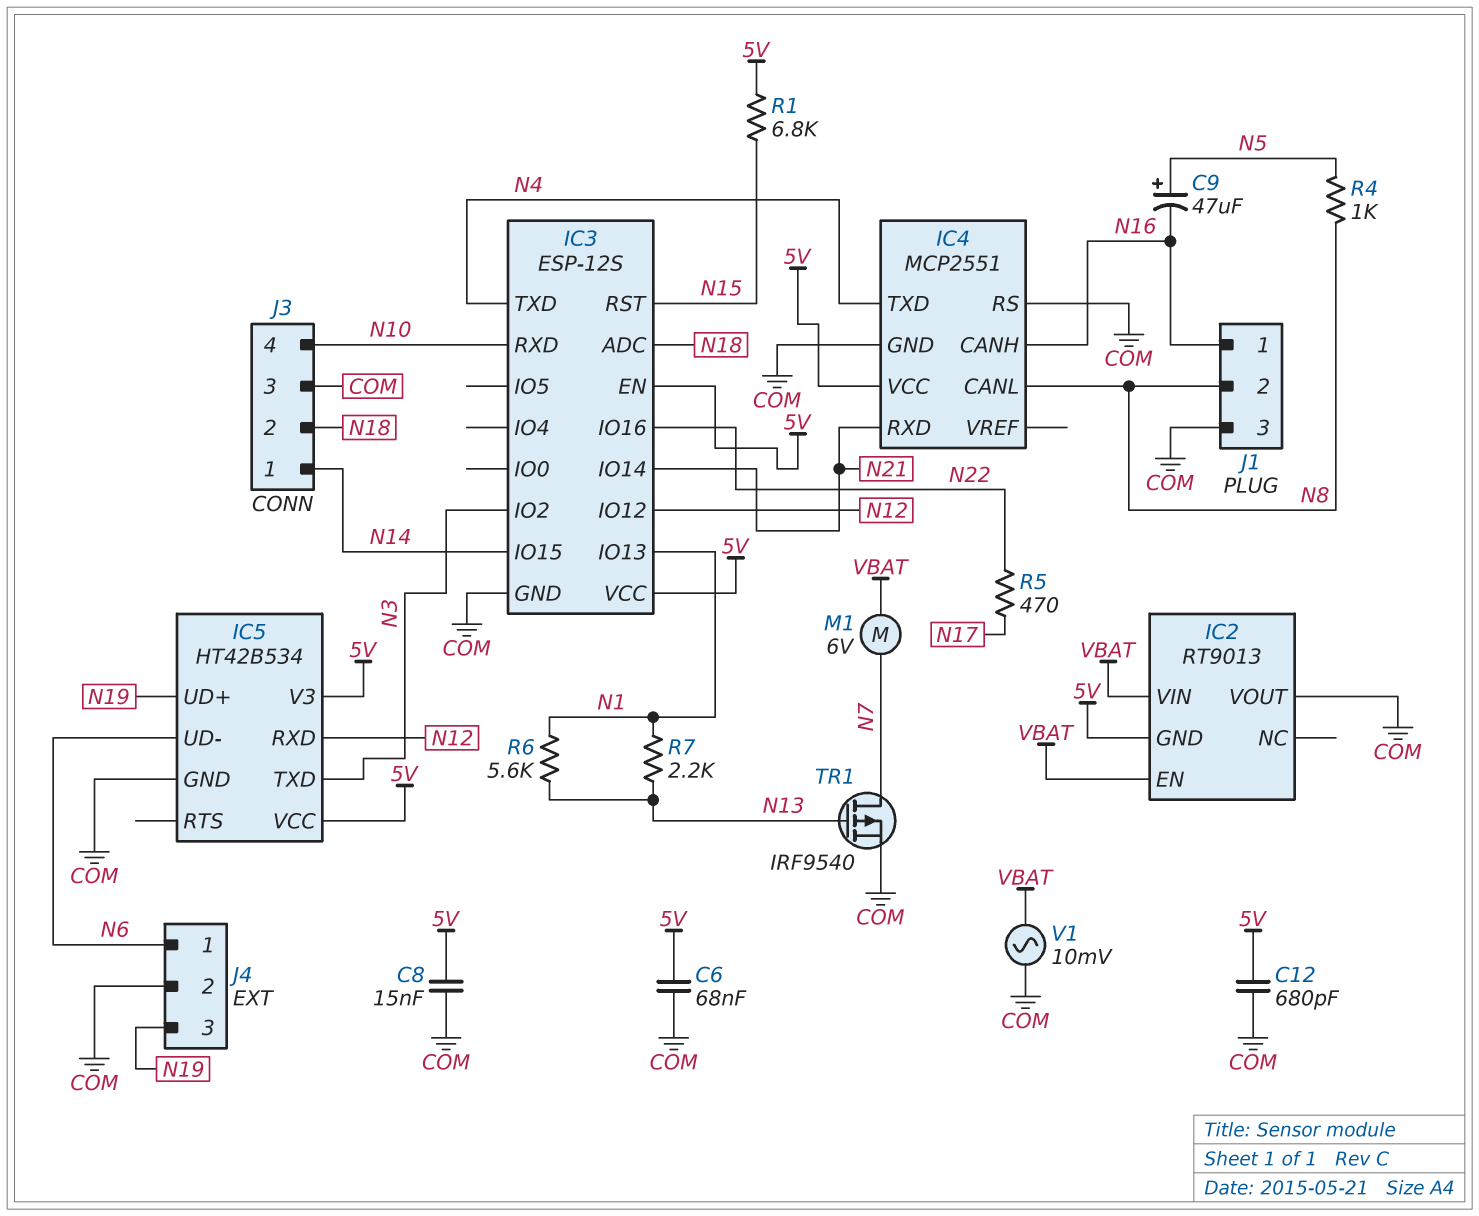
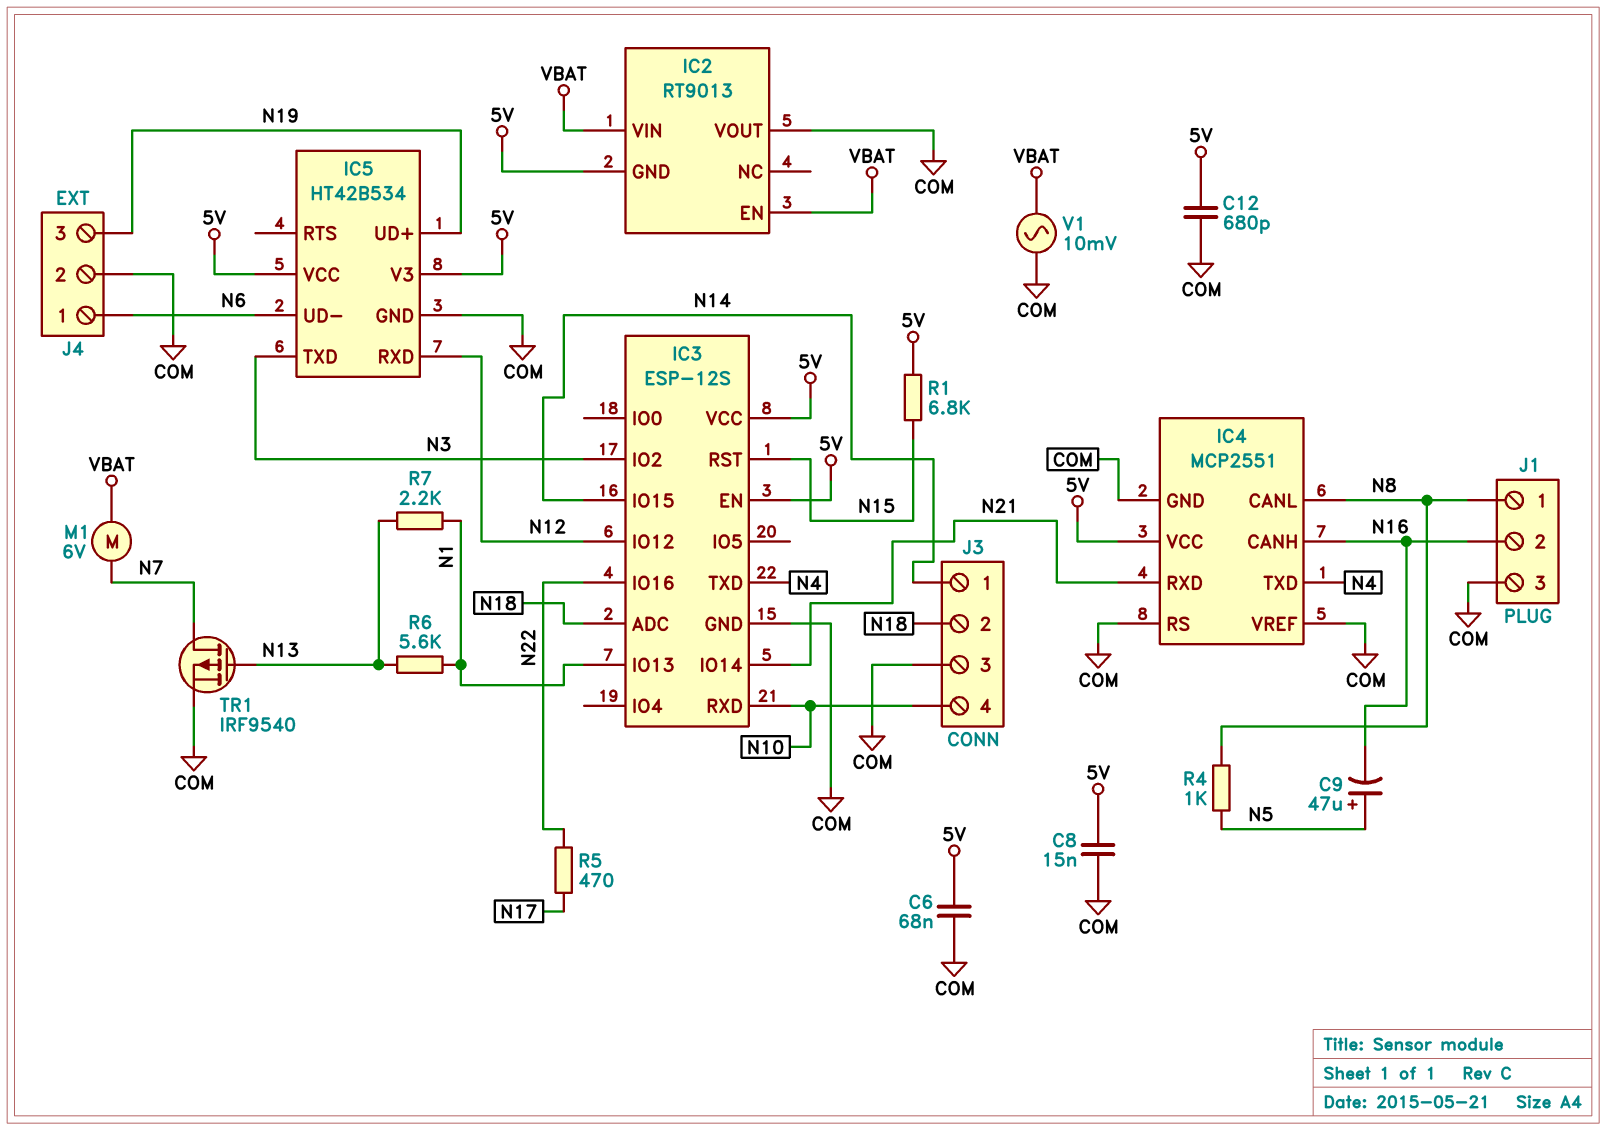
IC4 pin VREF: none -> COM
J1 pin 1: N16 -> N8
J1 pin 2: N8 -> N16

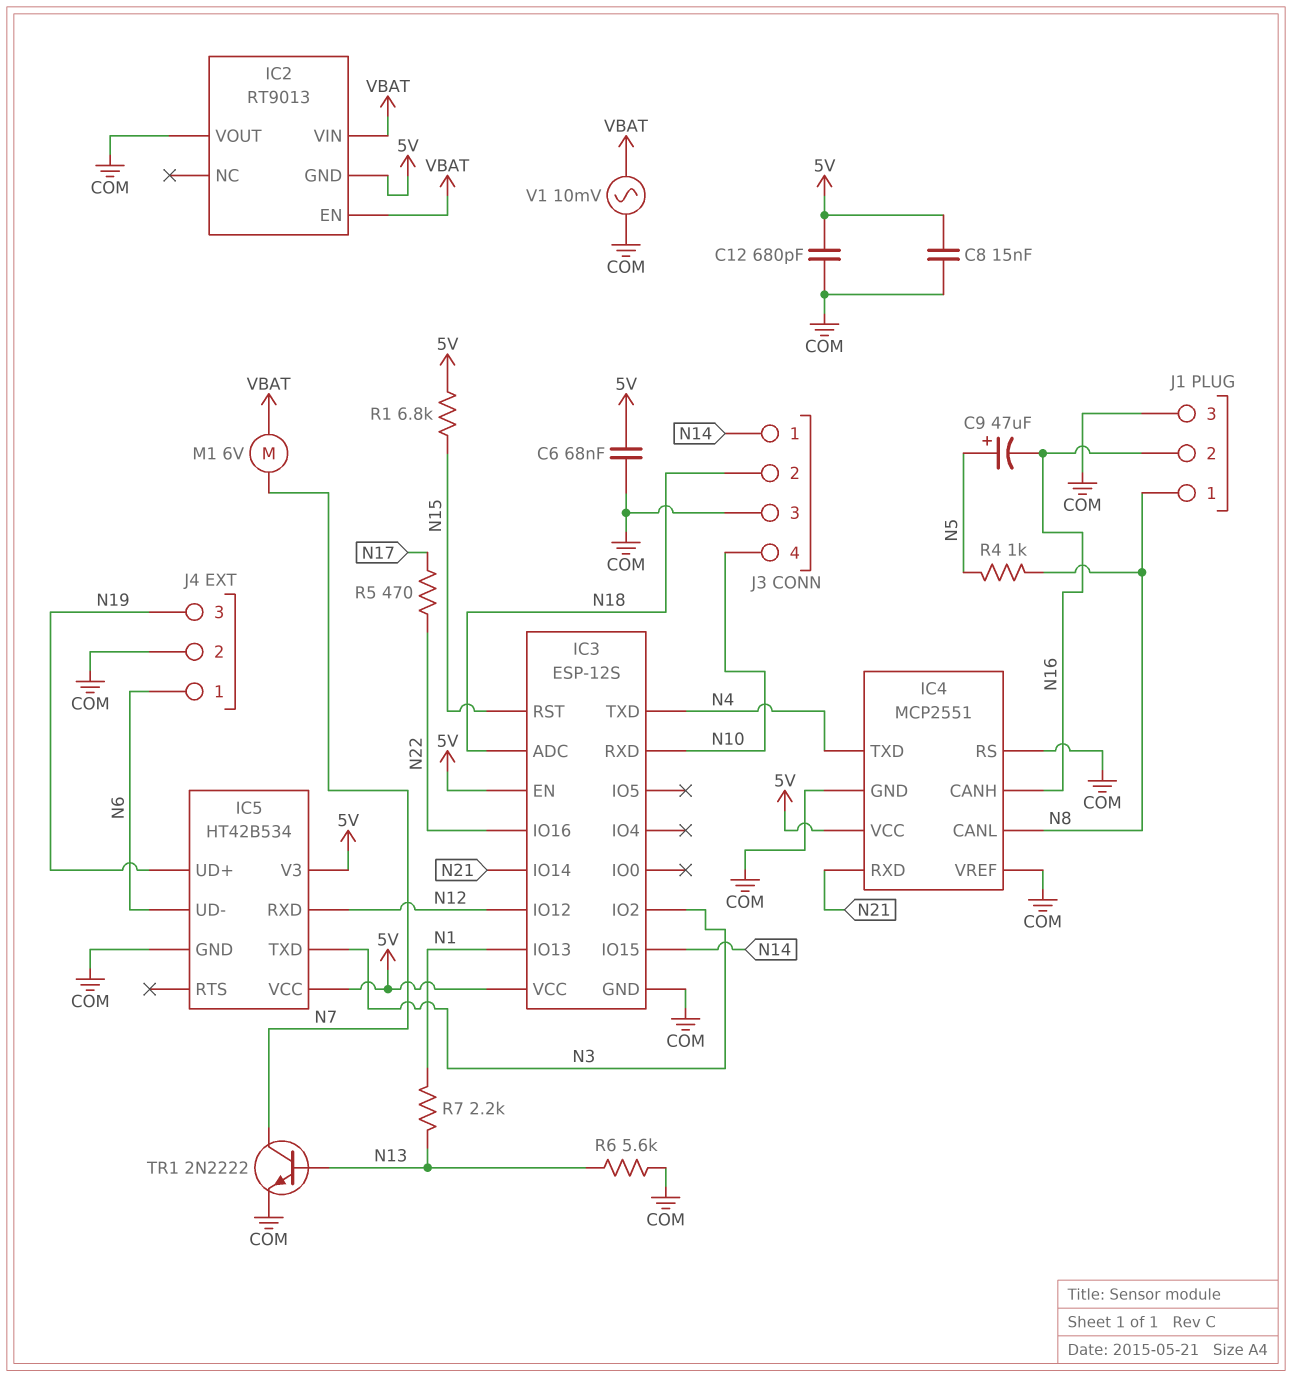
R6: 5.6k (N1, N13) -> 5.6k (COM, N13)
TR1: PMOS IRF9540 (G N13, D N7, S COM) -> NPN 2N2222 (B N13, C N7, E COM)

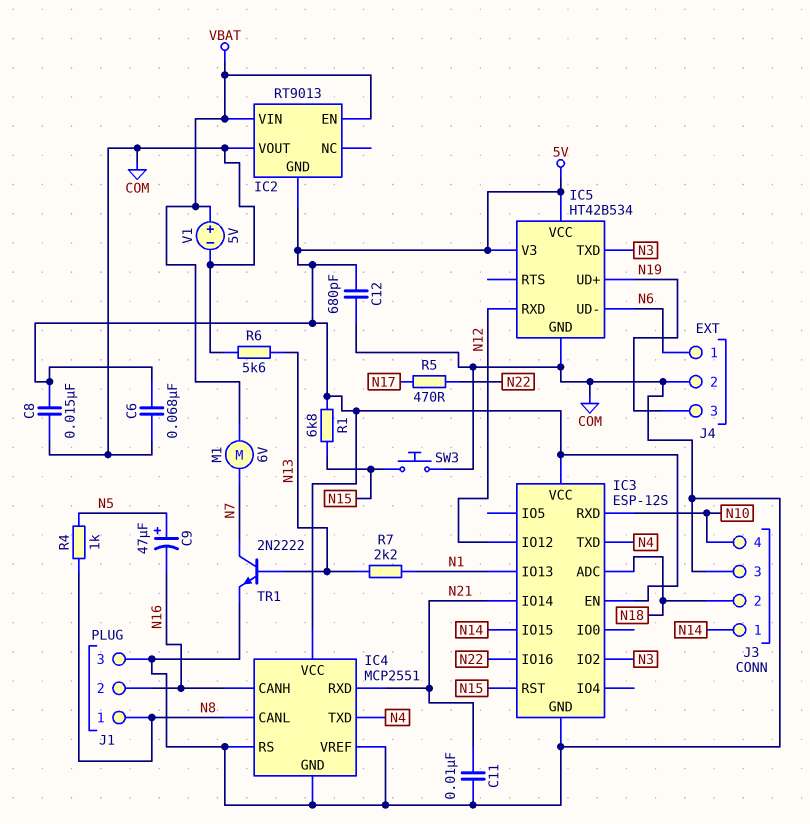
C11: none -> 10nF (COM, N21)
SW3: none -> button (COM, N15)
V1: AC 10mV (COM, VBAT) -> 5V (plus VBAT, minus COM)

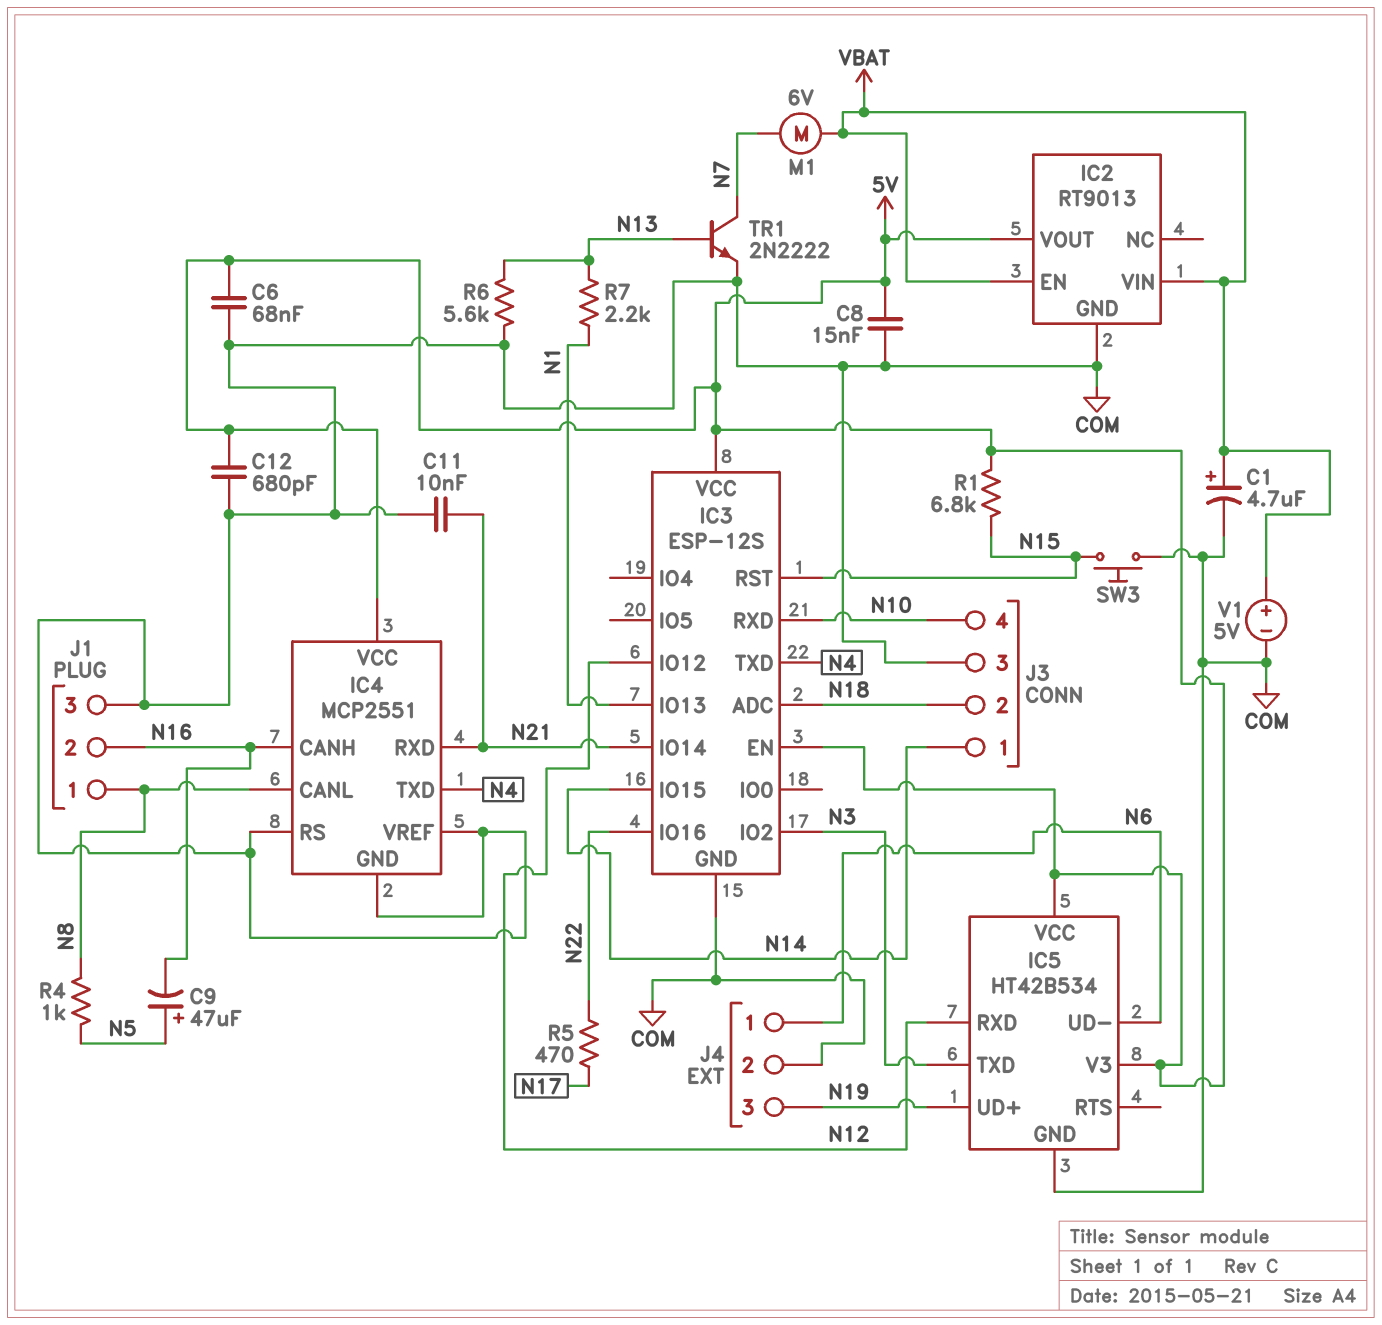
C1: none -> 4.7uF (plus VBAT, minus COM)
IC2 pin GND: 5V -> COM
IC2 pin VOUT: COM -> 5V

